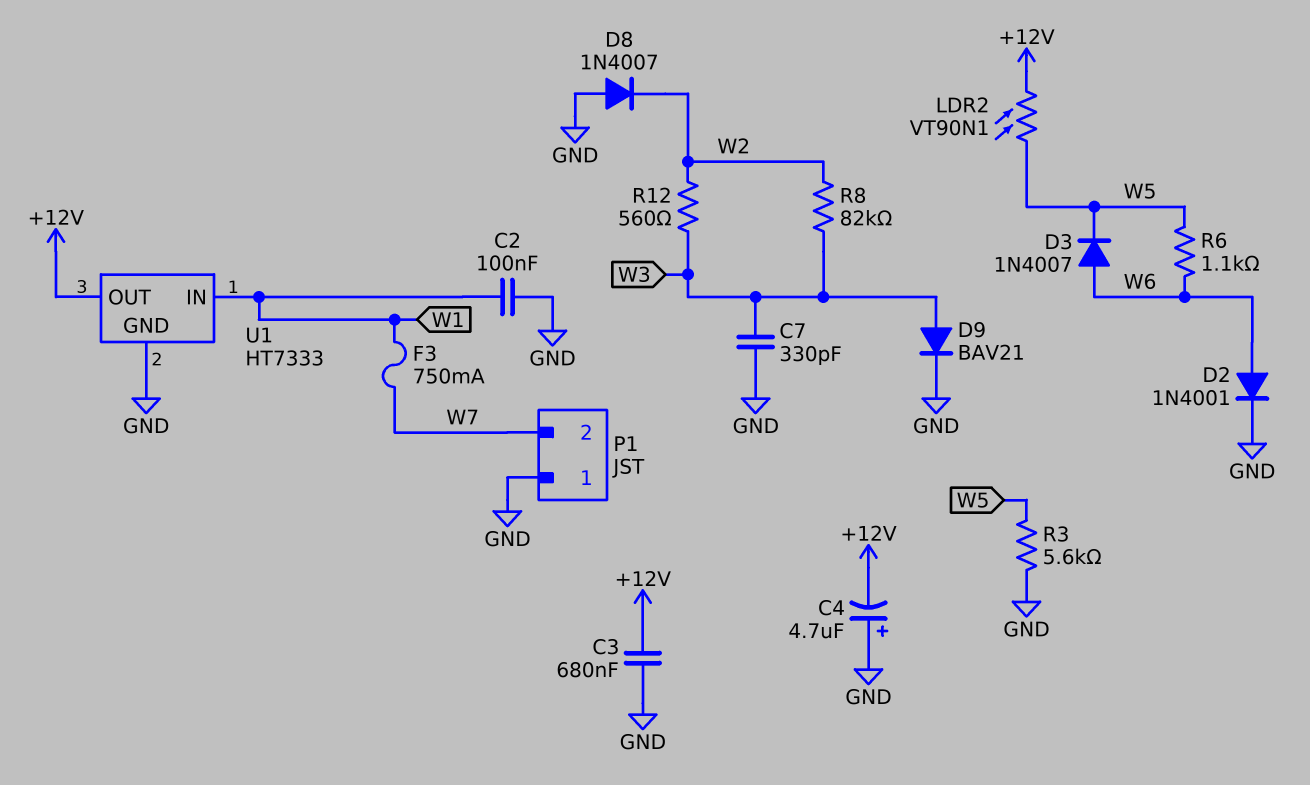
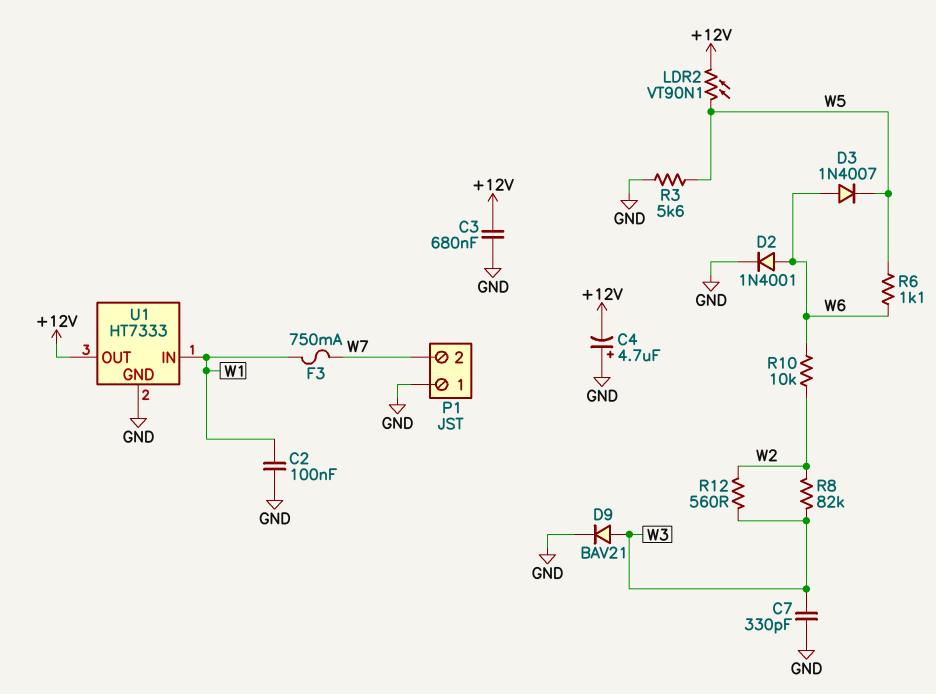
D8: diode 1N4007 (A GND, K W2) -> none
R10: none -> 10k (W2, W6)

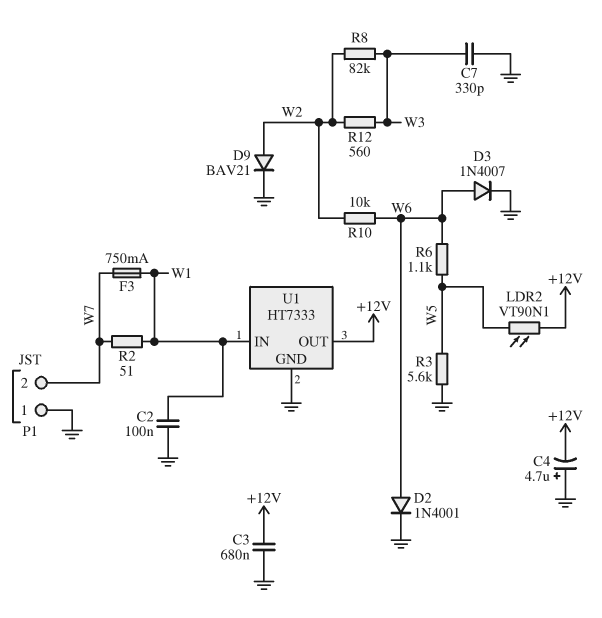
D3: diode 1N4007 (A W6, K W5) -> diode 1N4007 (A W6, K GND)
D9: diode BAV21 (A W3, K GND) -> diode BAV21 (A W2, K GND)
R2: none -> 51 (W1, W7)

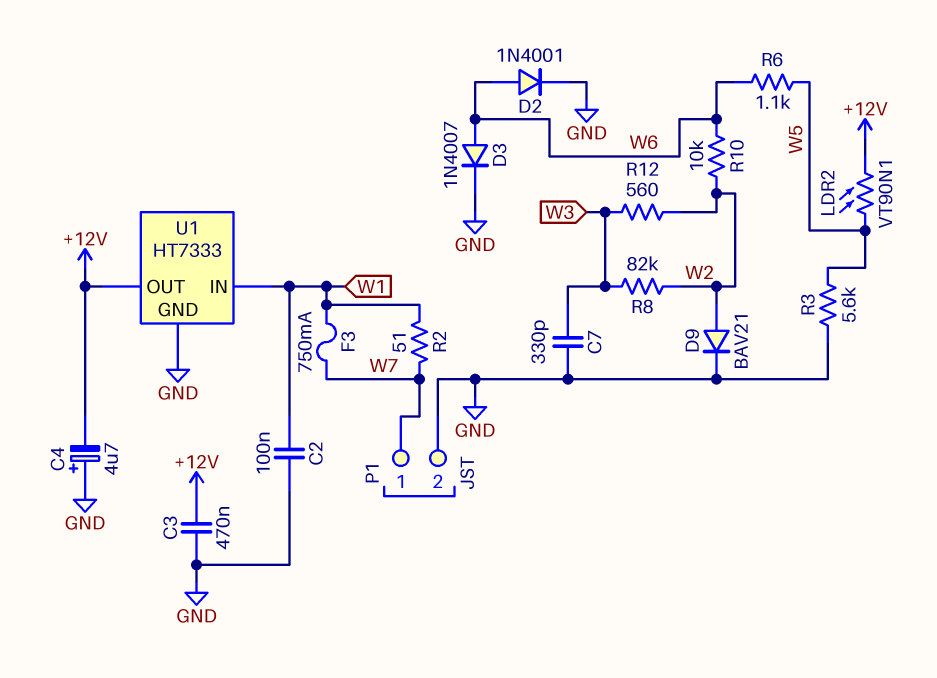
C3: 680nF (+12V, GND) -> 470nF (+12V, GND)
P1 pin 1: GND -> W7
P1 pin 2: W7 -> GND

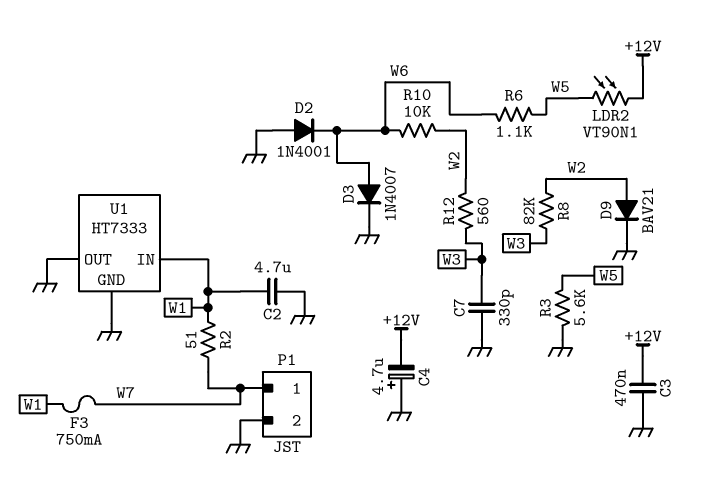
C2: 100nF (GND, W1) -> 4.7uF (GND, W1)
D2: diode 1N4001 (A W6, K GND) -> diode 1N4001 (A GND, K W6)
U1 pin OUT: +12V -> GND

